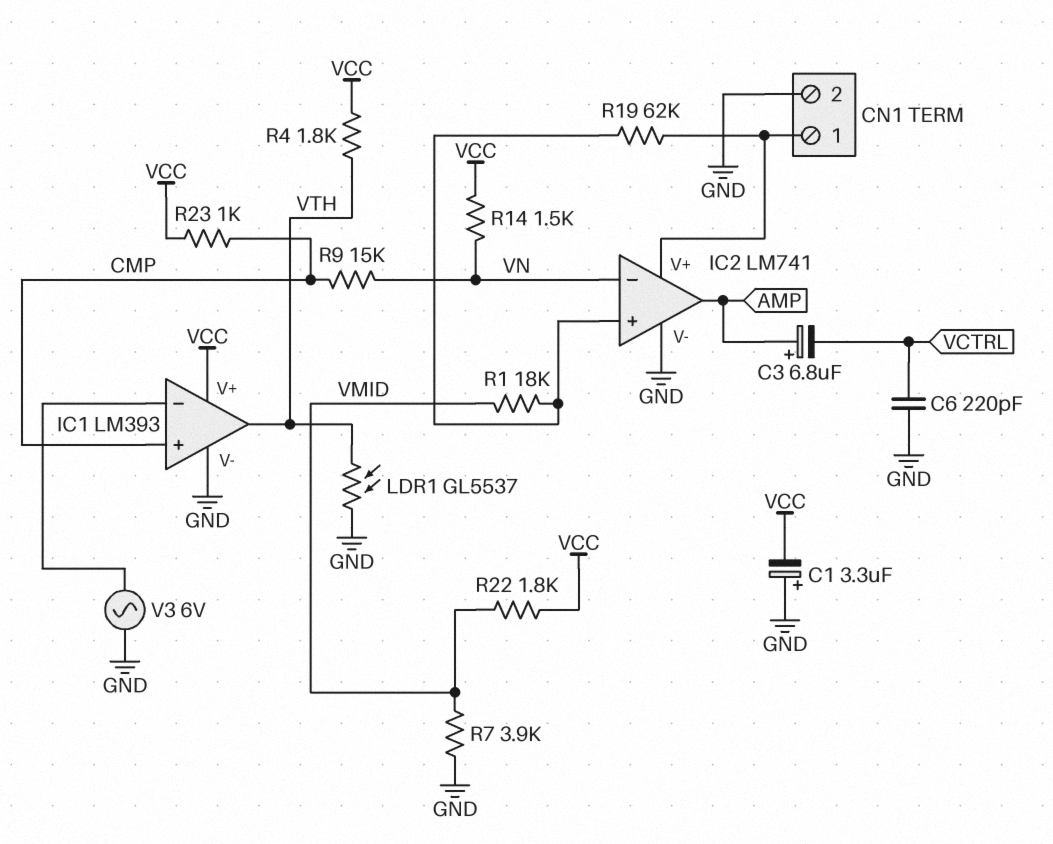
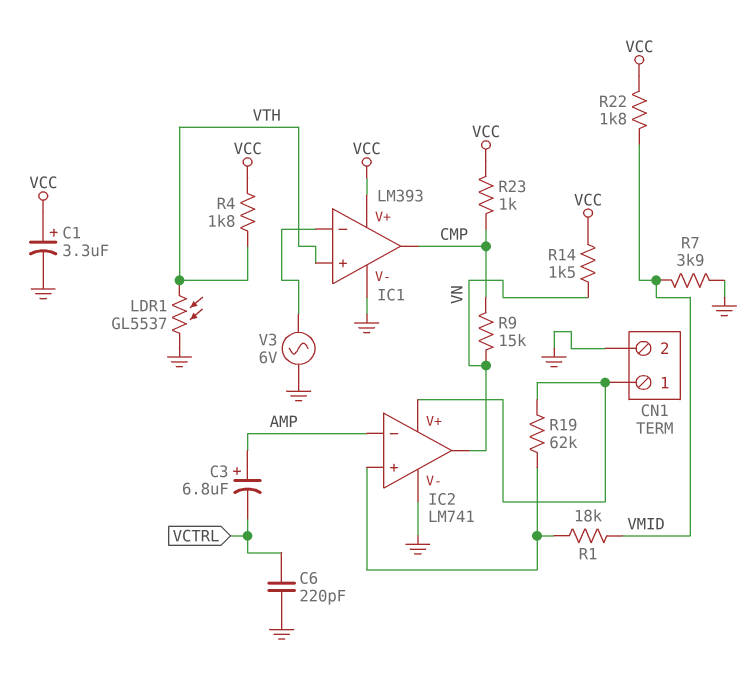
C1: 3.3uF (plus GND, minus VCC) -> 3.3uF (plus VCC, minus GND)
IC1 pin in+: CMP -> VTH
IC1 pin out: VTH -> CMP
IC2 pin in-: VN -> AMP
IC2 pin out: AMP -> VN

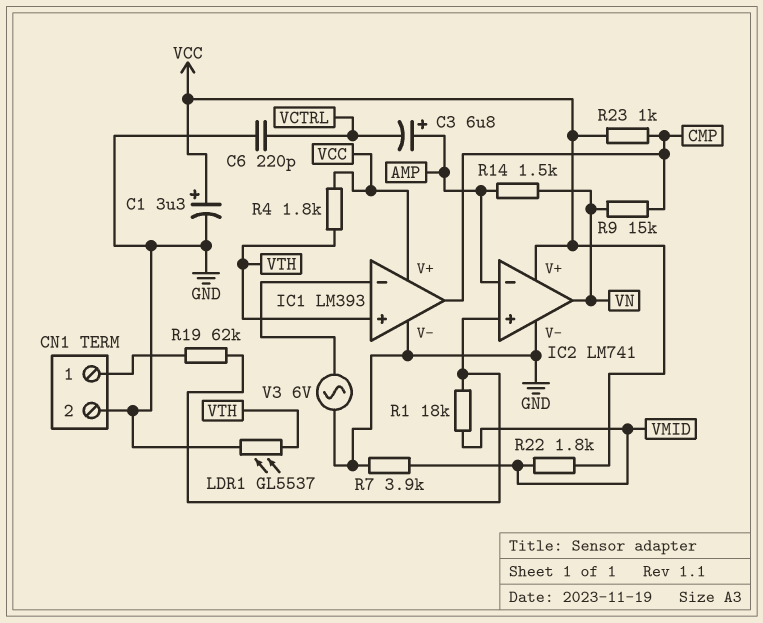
IC2 pin V+: CN1/1 -> VCC
R14: 1.5k (VCC, VN) -> 1.5k (AMP, VN)

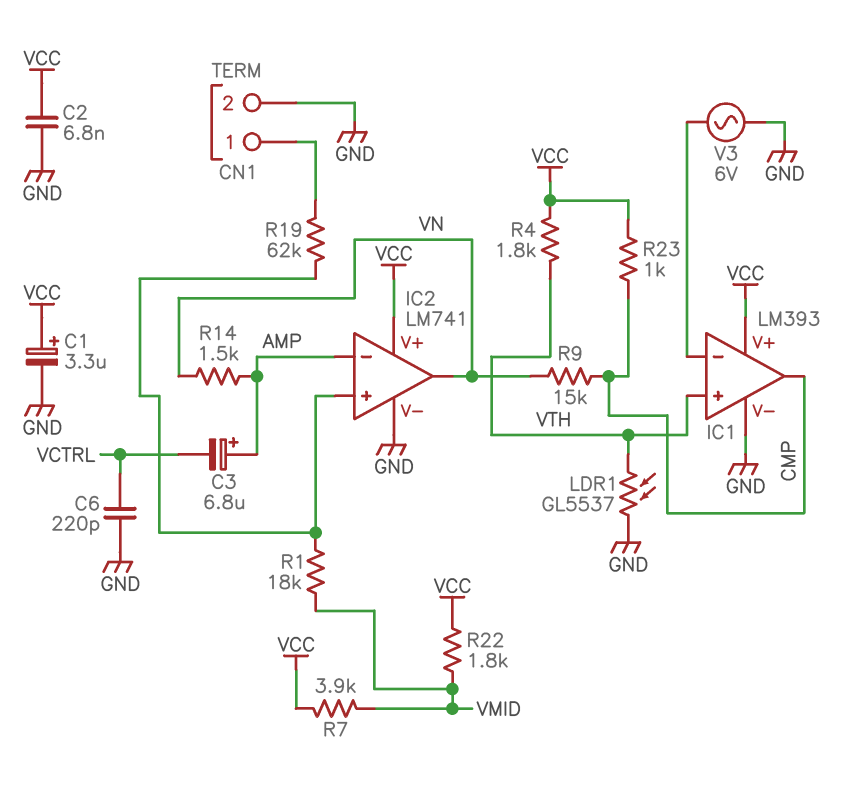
C2: none -> 6.8nF (GND, VCC)
R7: 3.9k (GND, VMID) -> 3.9k (VCC, VMID)

